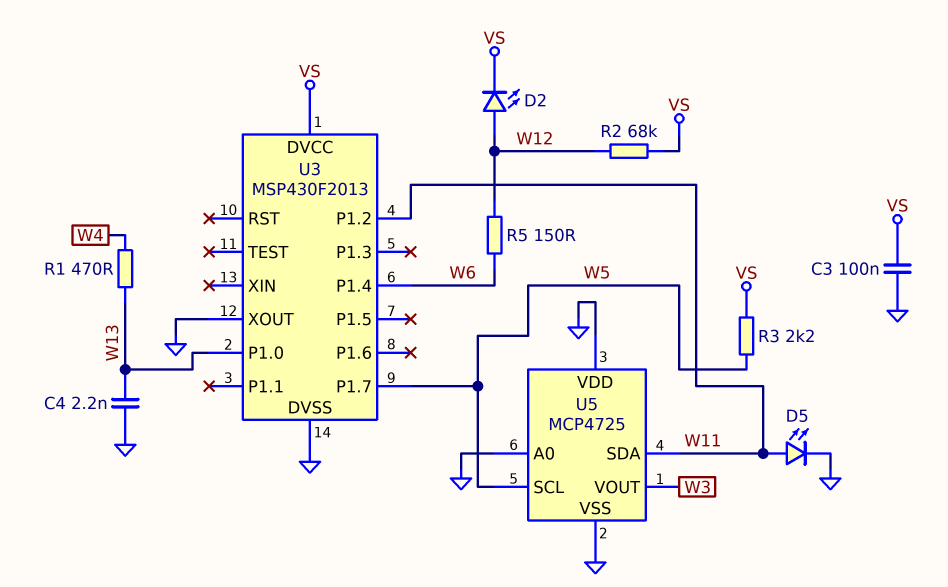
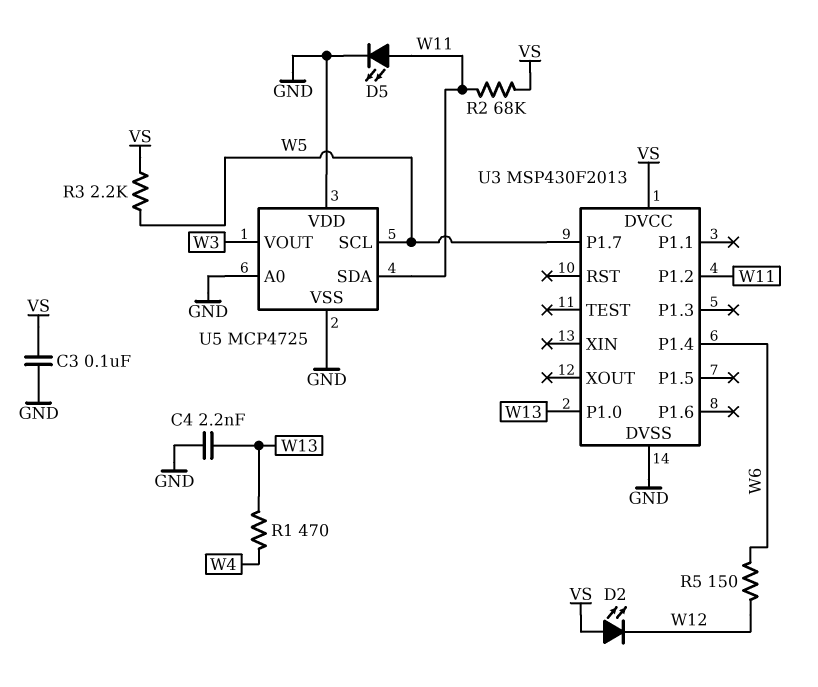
D2: LED (A W12, K VS) -> LED (A VS, K W12)
R2: 68k (VS, W12) -> 68k (VS, W11)
U3 pin XOUT: GND -> none

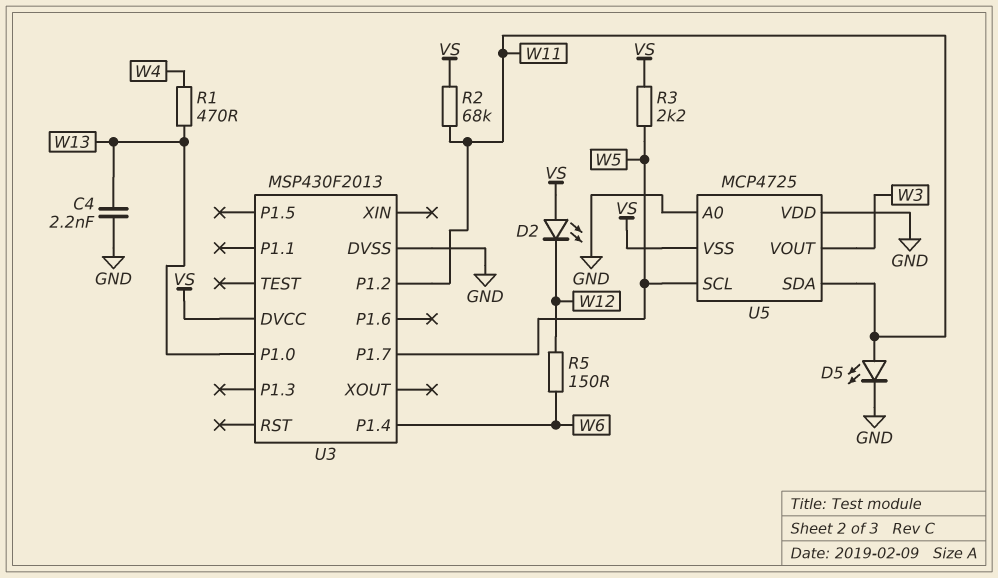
C3: 100nF (GND, VS) -> none
U5 pin VSS: GND -> VS

